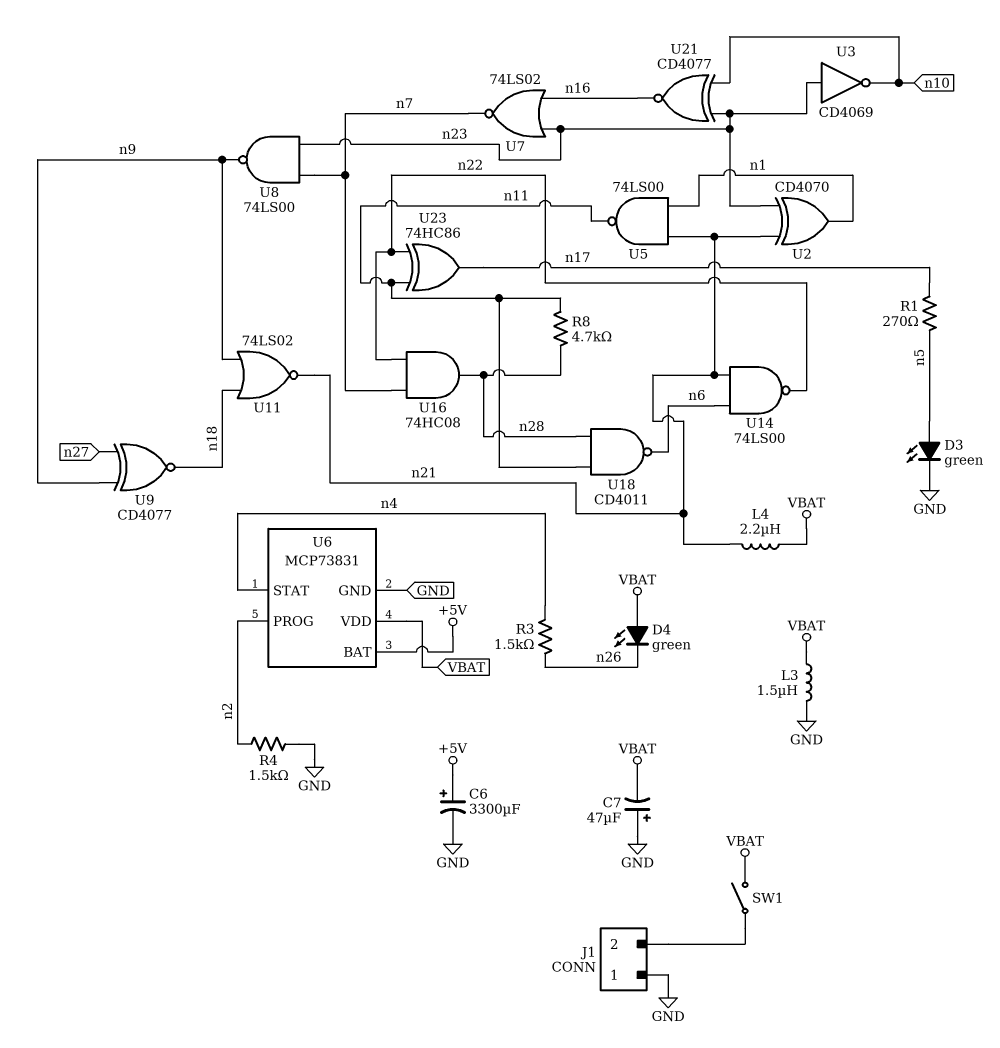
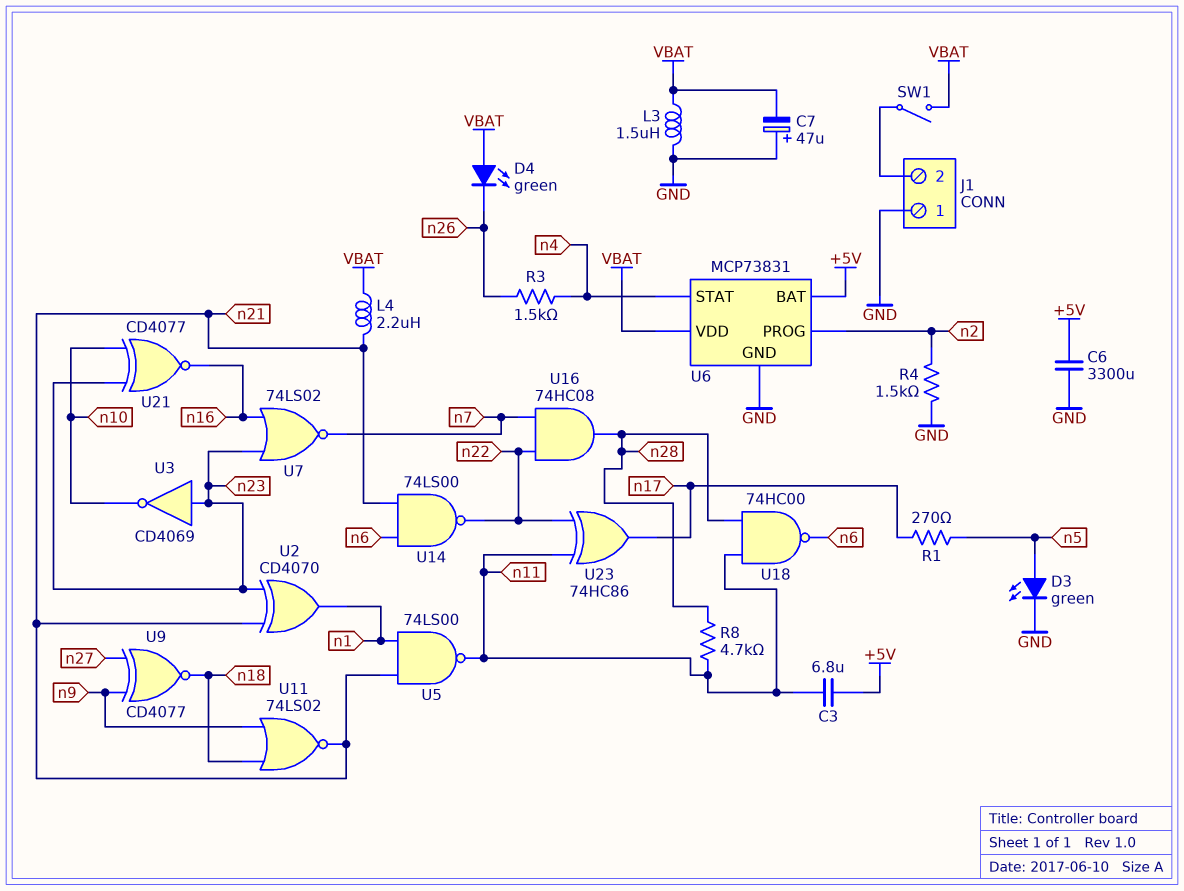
C3: none -> 6.8uF (+5V, n11)
C6: 3300uF (plus +5V, minus GND) -> 3300uF (+5V, GND)
U8: NAND 74LS00 (in n7, in n23, out n9) -> none
U18: NAND CD4011 (in n11, in n28, out n6) -> NAND 74HC00 (in n11, in n28, out n6)

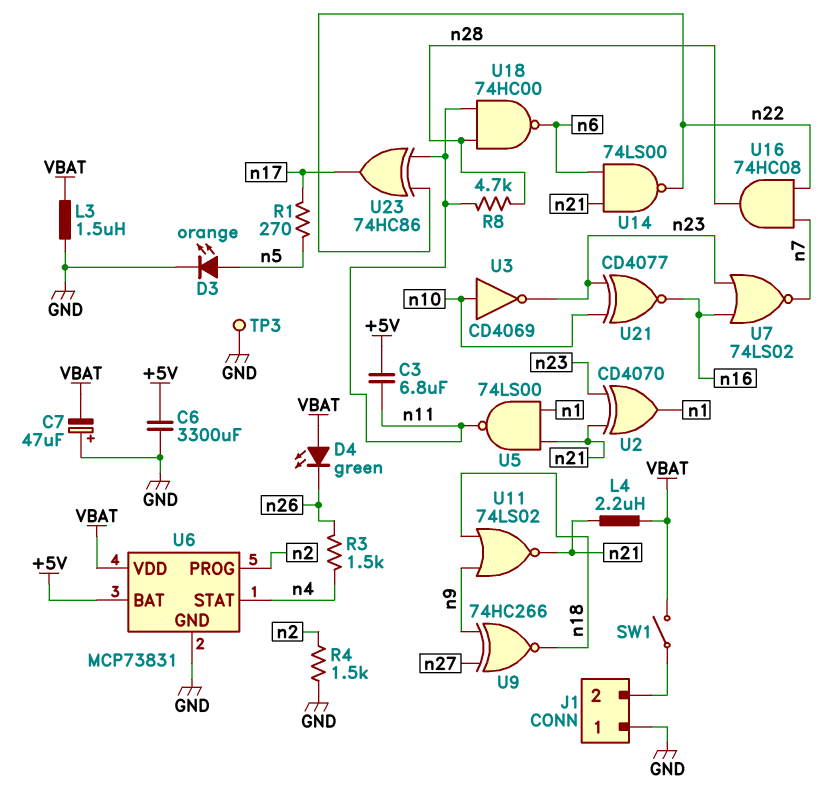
D3: LED green (A n5, K GND) -> LED orange (A n5, K GND)
TP3: none -> test point (GND)
U3: NOT CD4069 (in n23, out n10) -> NOT CD4069 (in n10, out n23)
U9: XNOR CD4077 (in n9, in n27, out n18) -> XNOR 74HC266 (in n9, in n27, out n18)

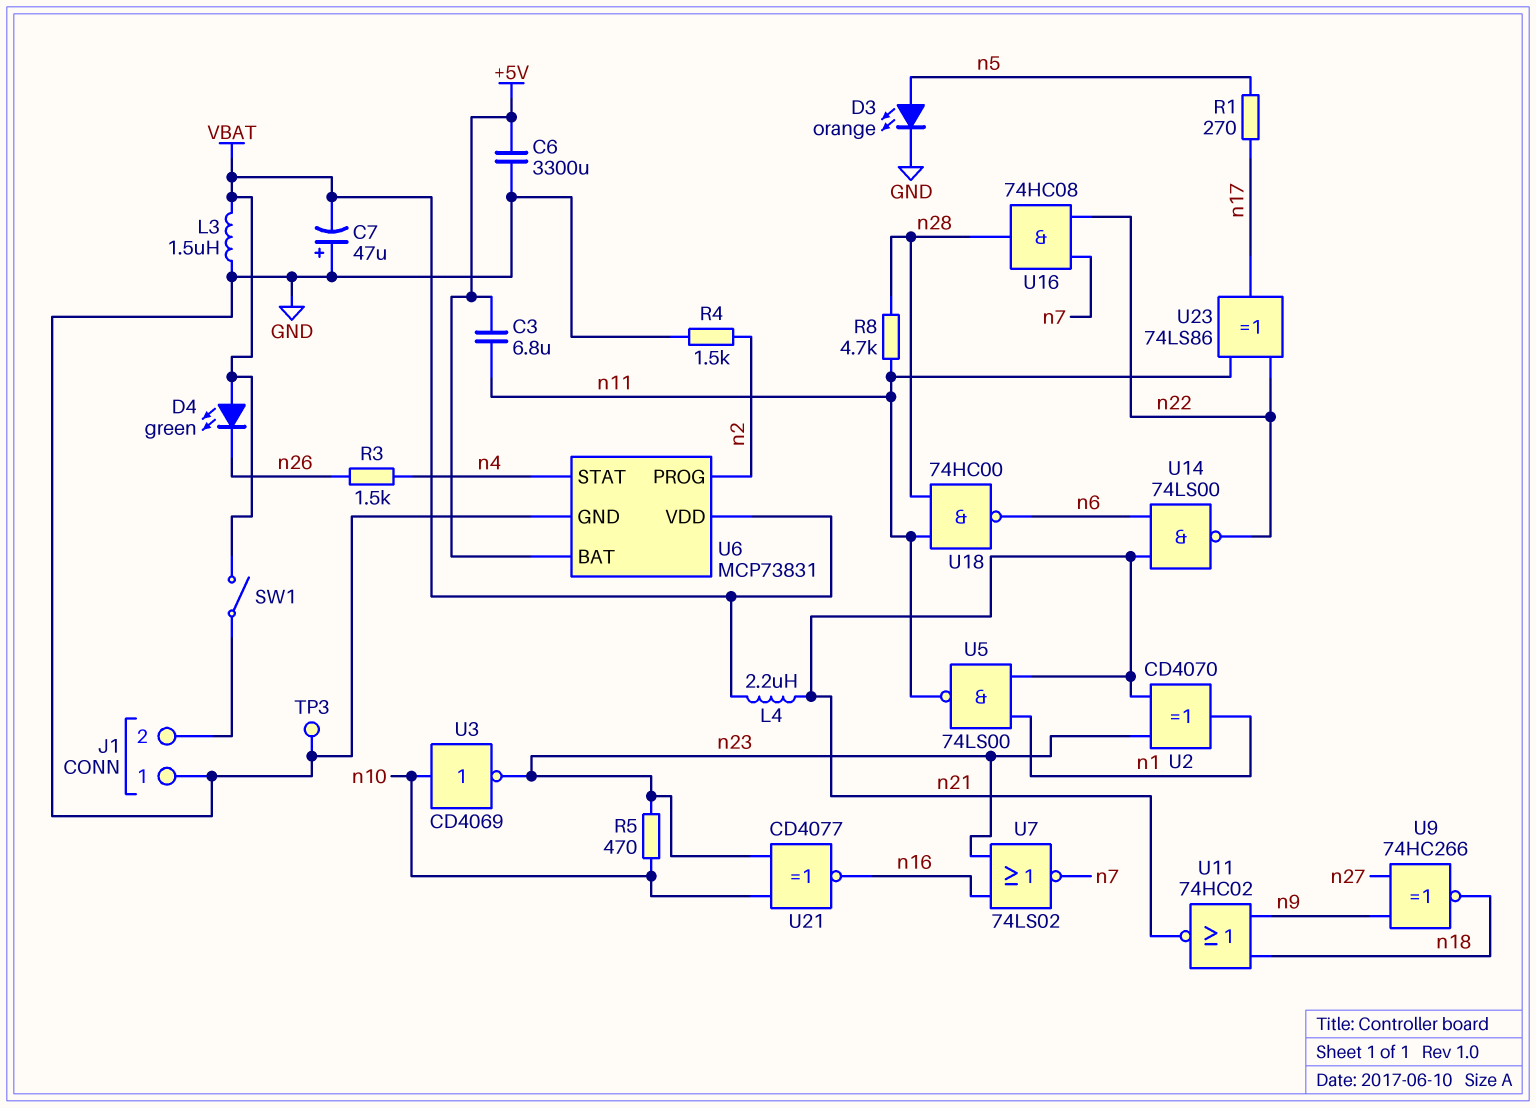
R5: none -> 470 (n10, n23)
U11: NOR 74LS02 (in n9, in n18, out n21) -> NOR 74HC02 (in n9, in n18, out n21)
U23: XOR 74HC86 (in n11, in n22, out n17) -> XOR 74LS86 (in n11, in n22, out n17)

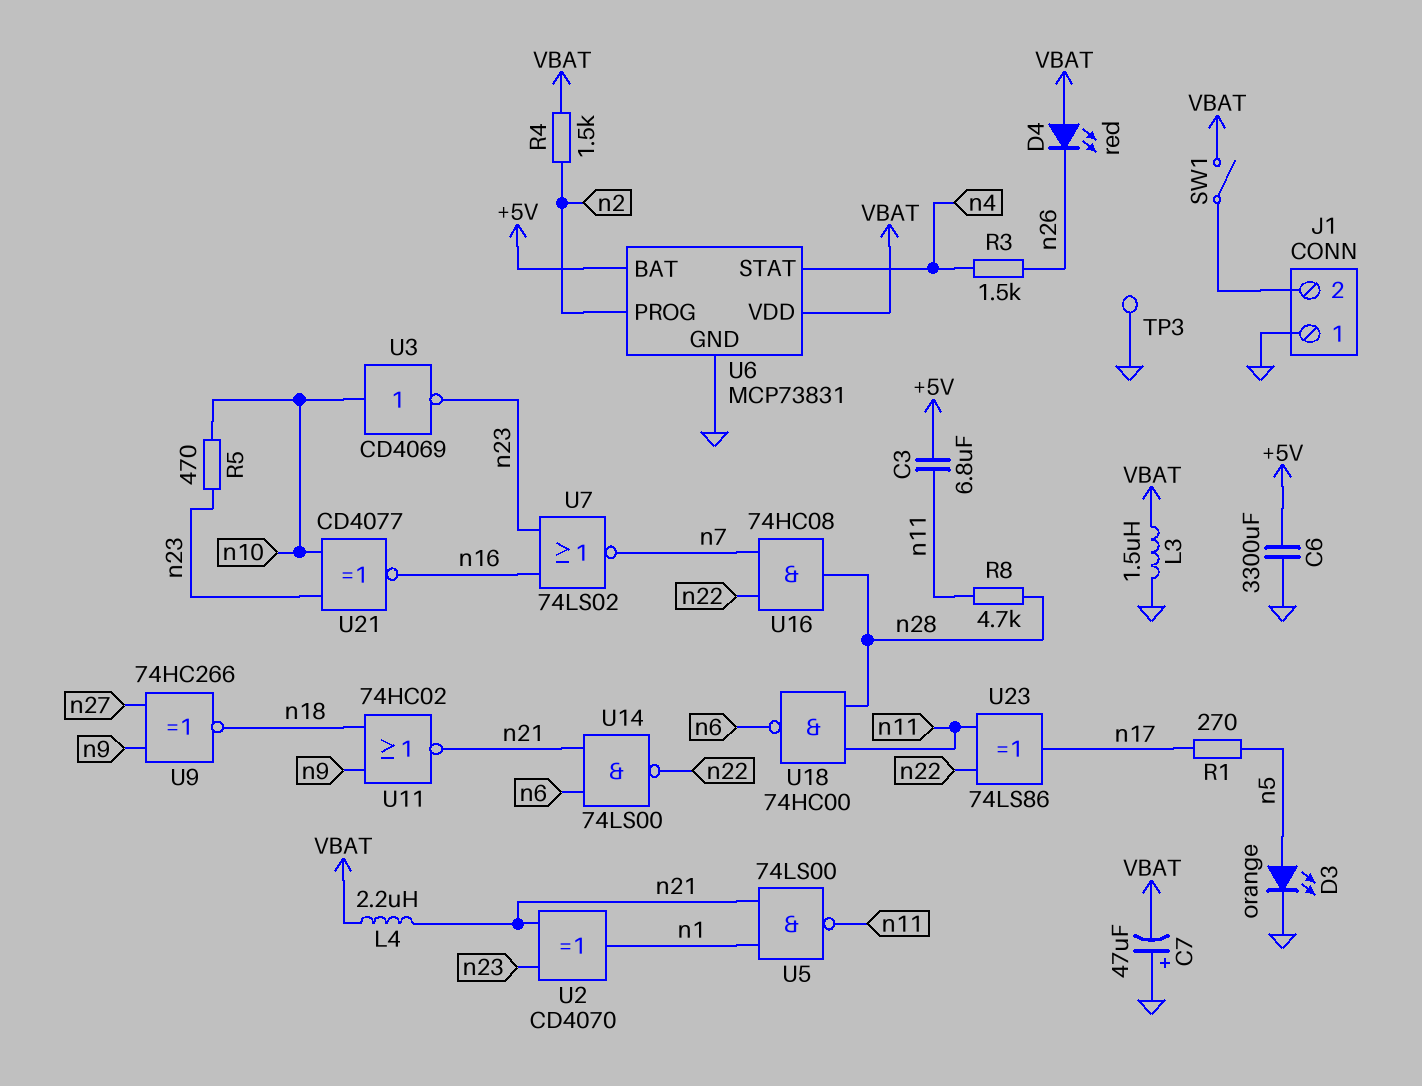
D4: LED green (A VBAT, K n26) -> LED red (A VBAT, K n26)
R4: 1.5k (GND, n2) -> 1.5k (VBAT, n2)

